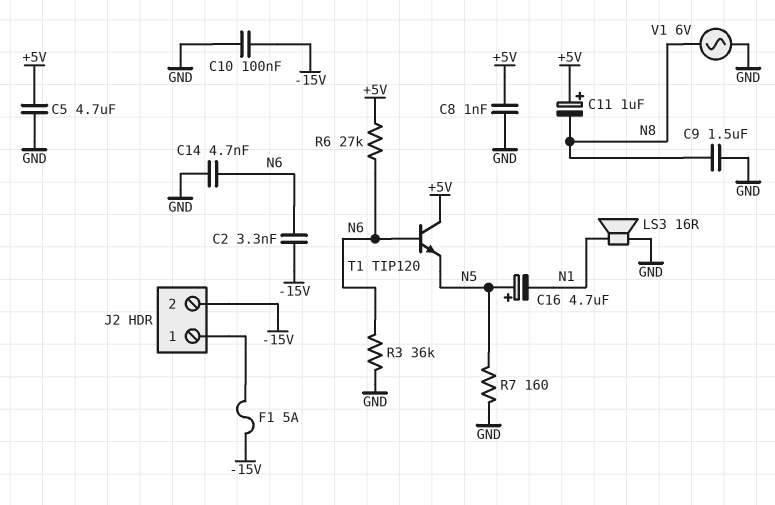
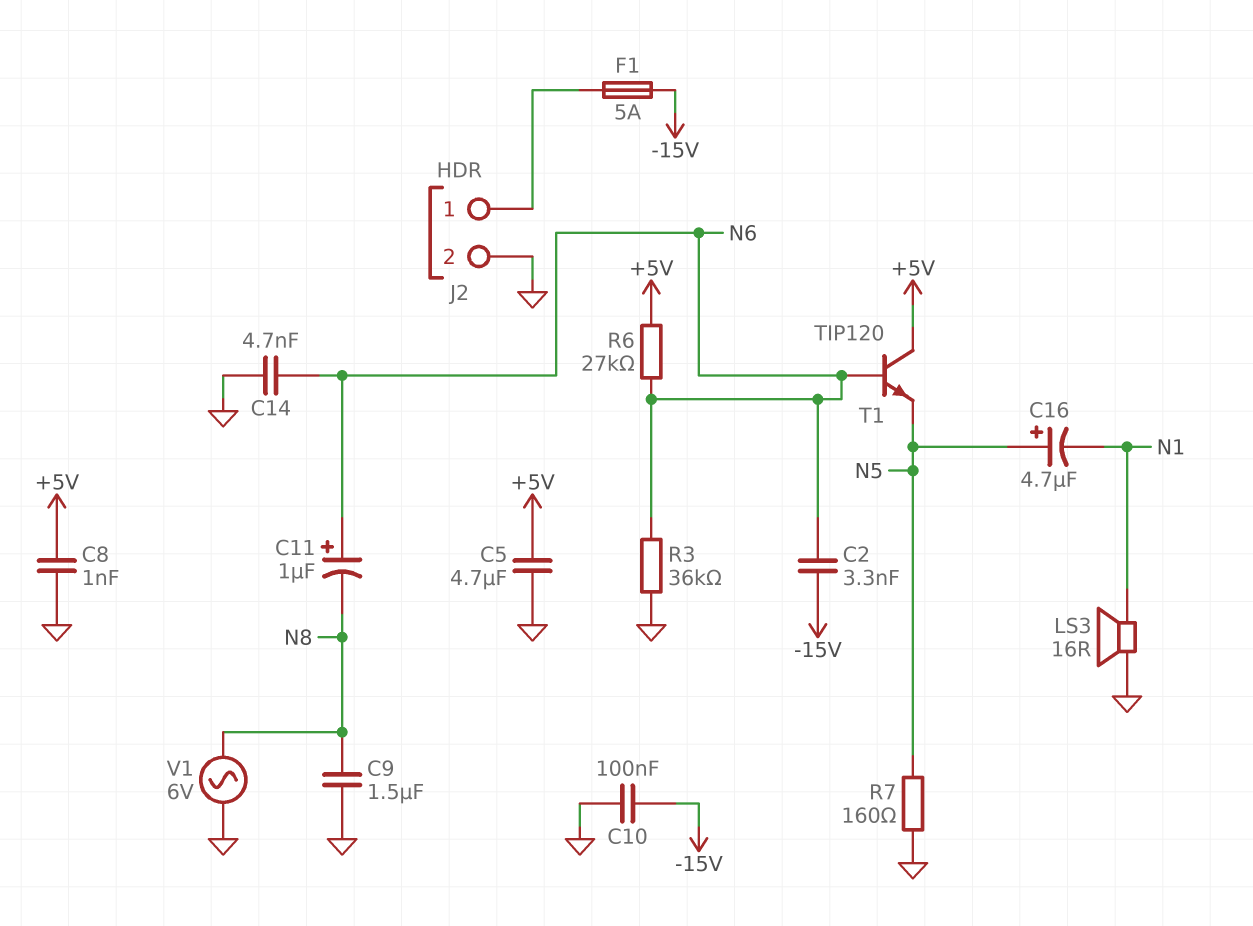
C11: 1uF (plus +5V, minus N8) -> 1uF (plus N6, minus N8)
J2 pin 2: -15V -> GND

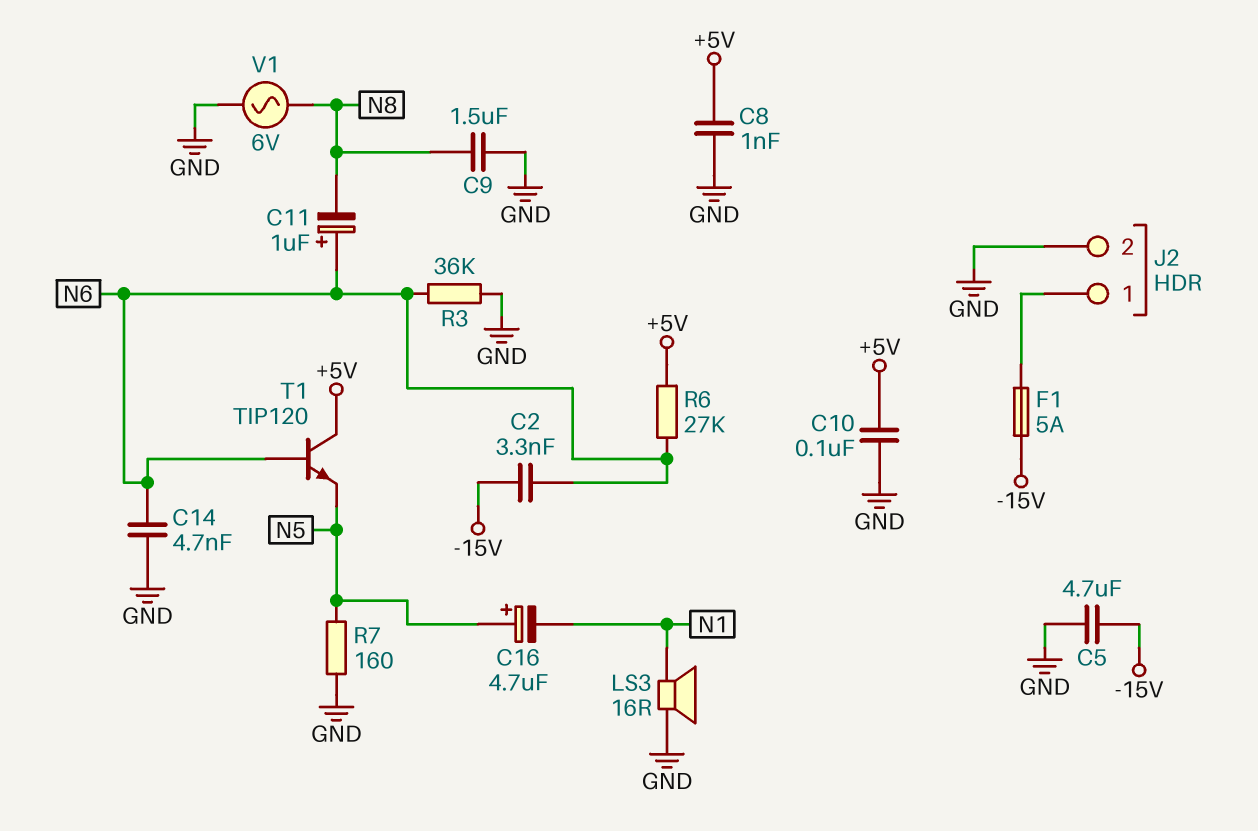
C5: 4.7uF (+5V, GND) -> 4.7uF (-15V, GND)
C10: 100nF (-15V, GND) -> 100nF (+5V, GND)

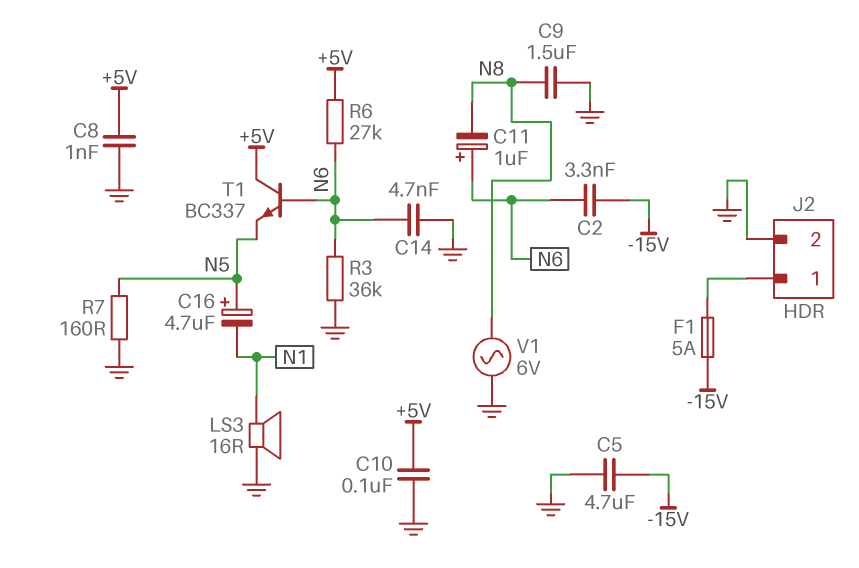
T1: NPN TIP120 (B N6, C +5V, E N5) -> NPN BC337 (B N6, C +5V, E N5)

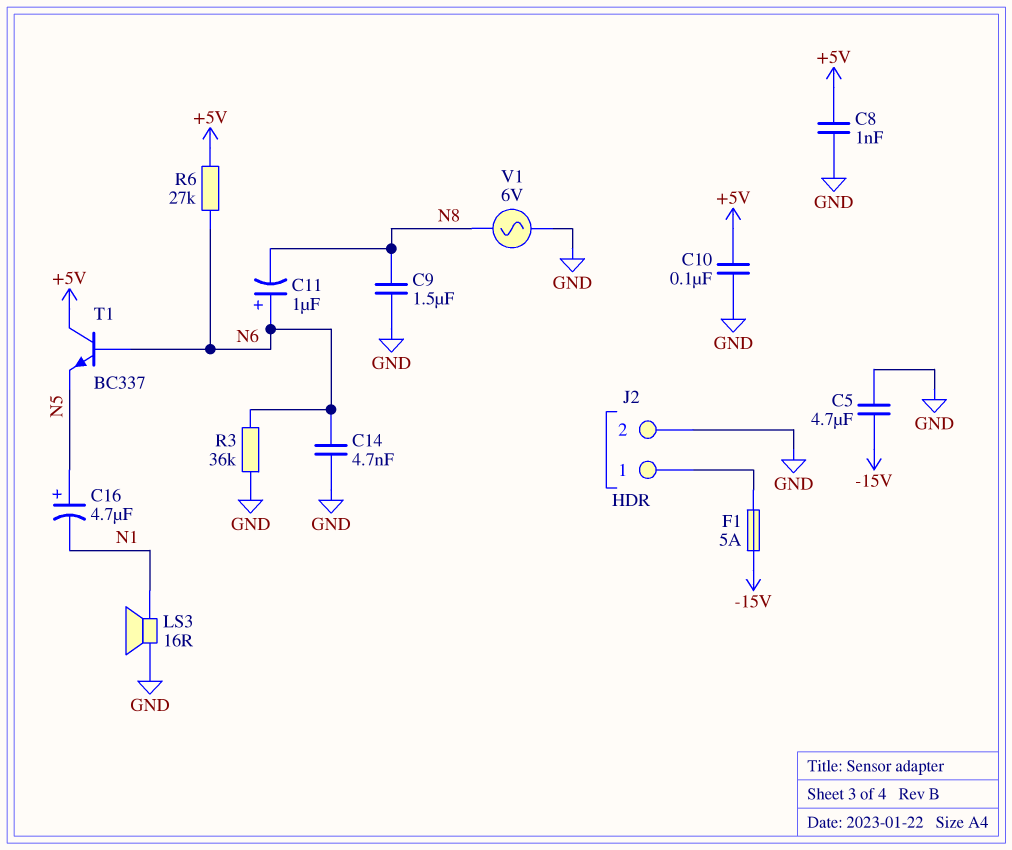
C2: 3.3nF (-15V, N6) -> none
R7: 160 (GND, N5) -> none

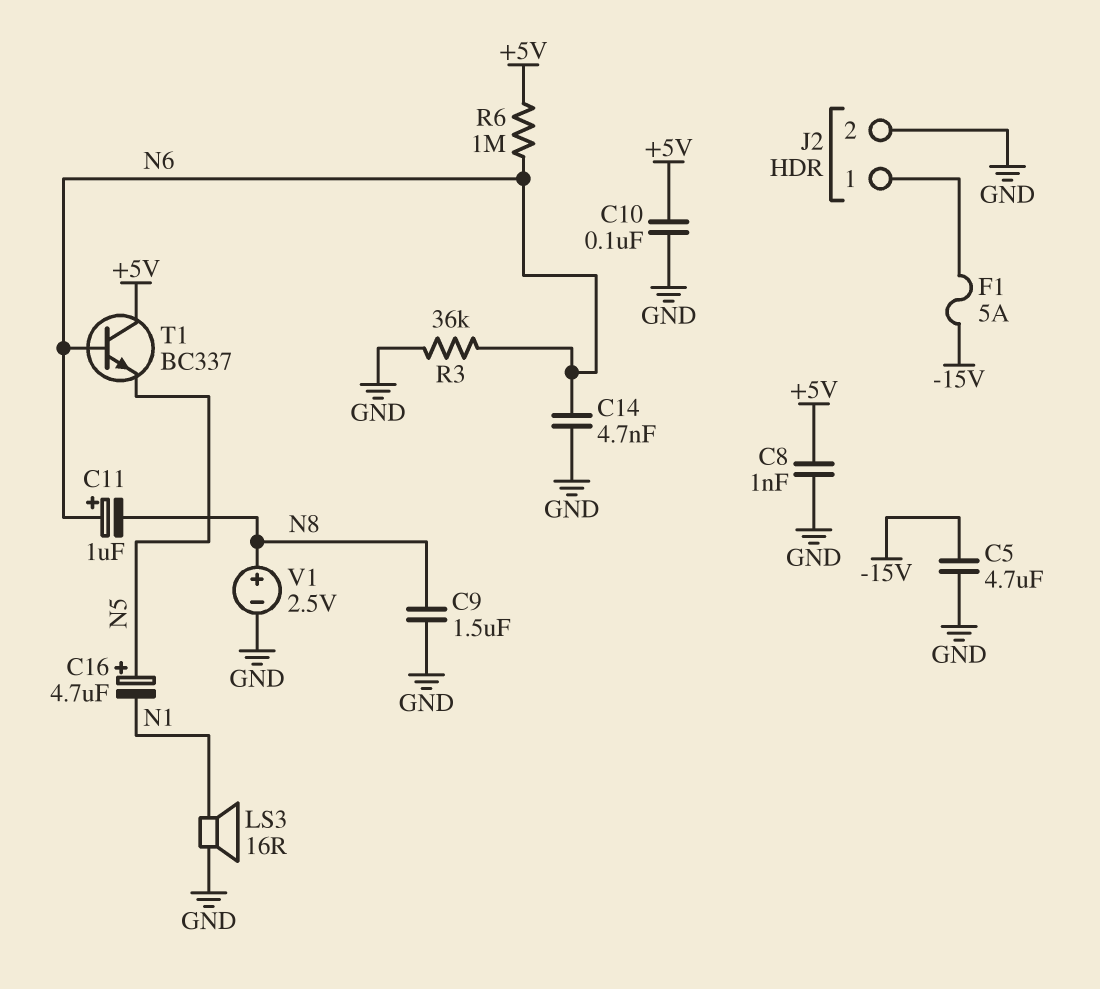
R6: 27k (+5V, N6) -> 1M (+5V, N6)
V1: AC 6V (GND, N8) -> 2.5V (plus N8, minus GND)

